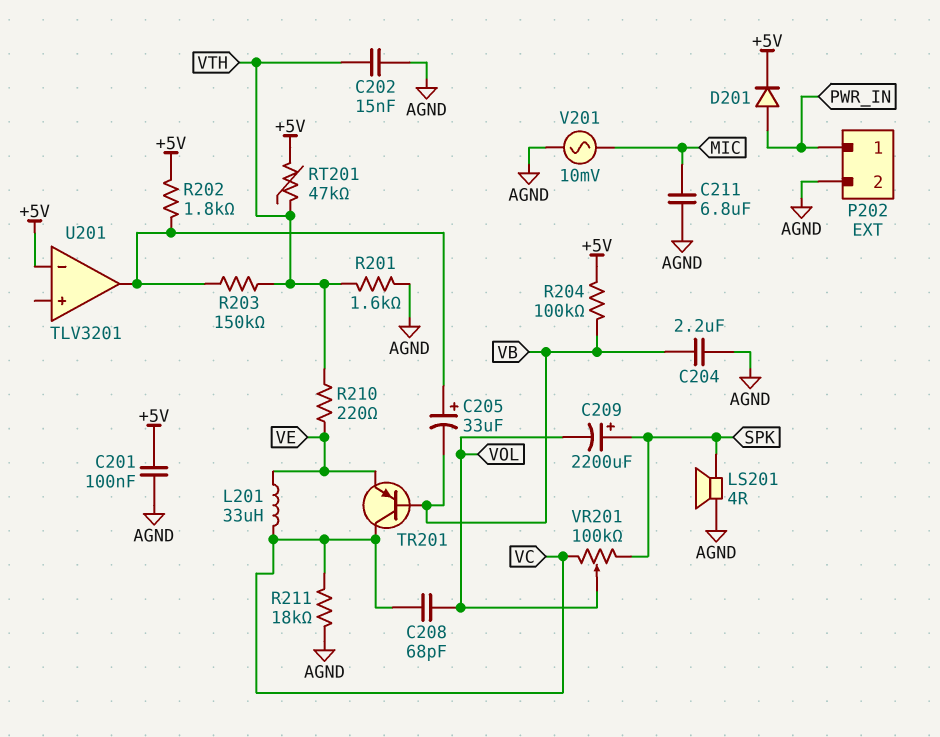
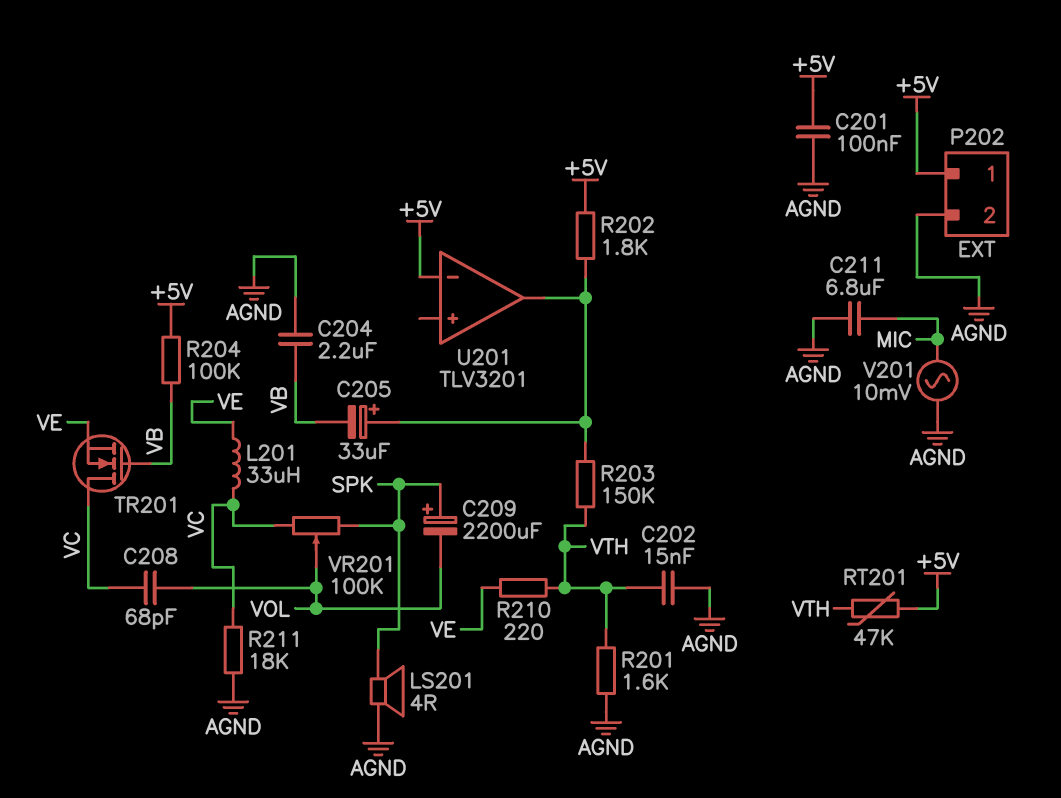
D201: diode (A PWR_IN, K +5V) -> none
P202 pin 1: PWR_IN -> +5V
TR201: PNP (B VB, C VC, E VE) -> NMOS (G VB, D VC, S VE)

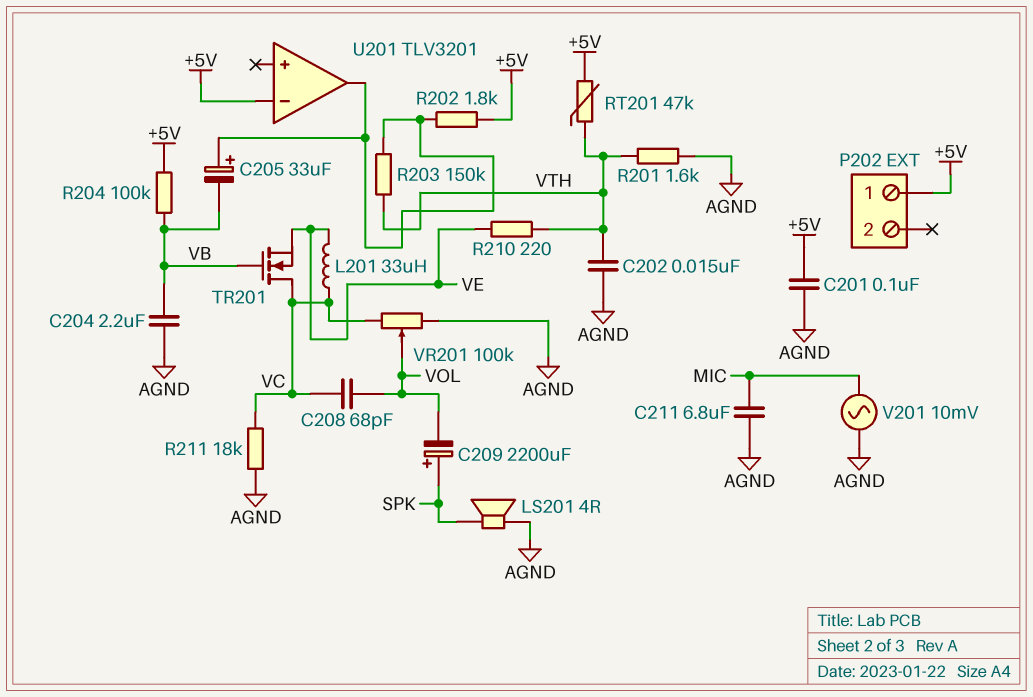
P202 pin 2: AGND -> none
VR201: 100k (SPK, VC, wiper VOL) -> 100k (AGND, VC, wiper VOL)

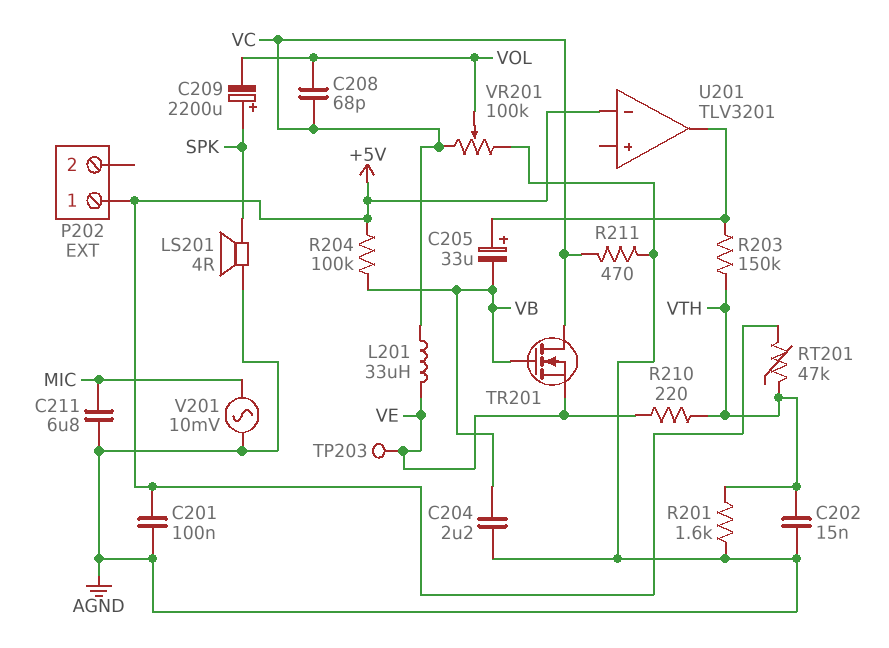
R202: 1.8k (+5V, U201/out) -> none
R211: 18k (AGND, VC) -> 470 (AGND, VC)
TP203: none -> test point (VE)

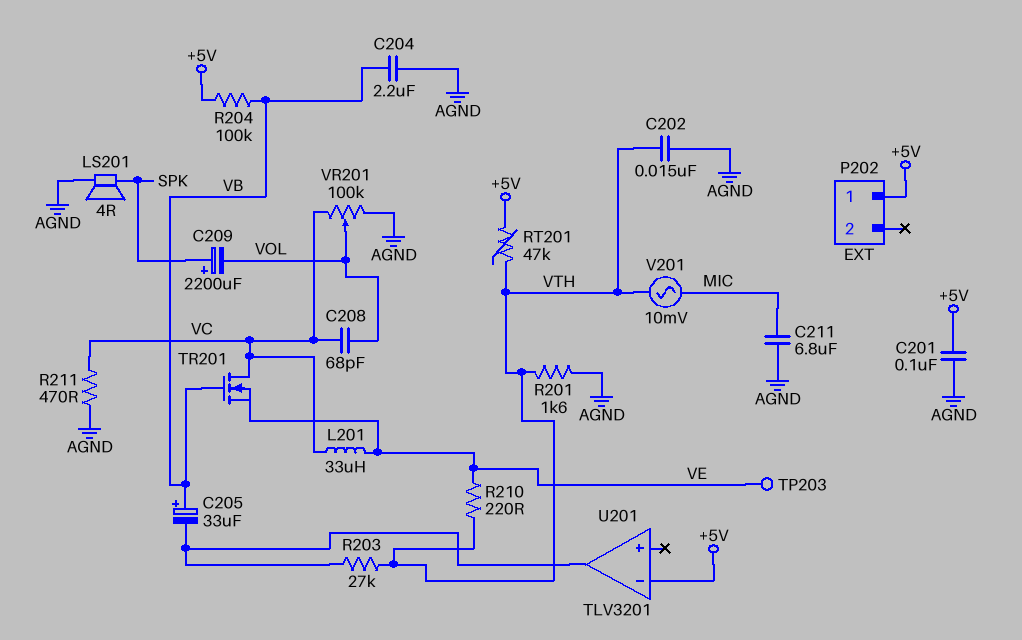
C205: 33uF (plus U201/out, minus VB) -> 33uF (plus VB, minus U201/out)
R203: 150k (U201/out, VTH) -> 27k (U201/out, VTH)
V201: AC 10mV (AGND, MIC) -> AC 10mV (MIC, VTH)

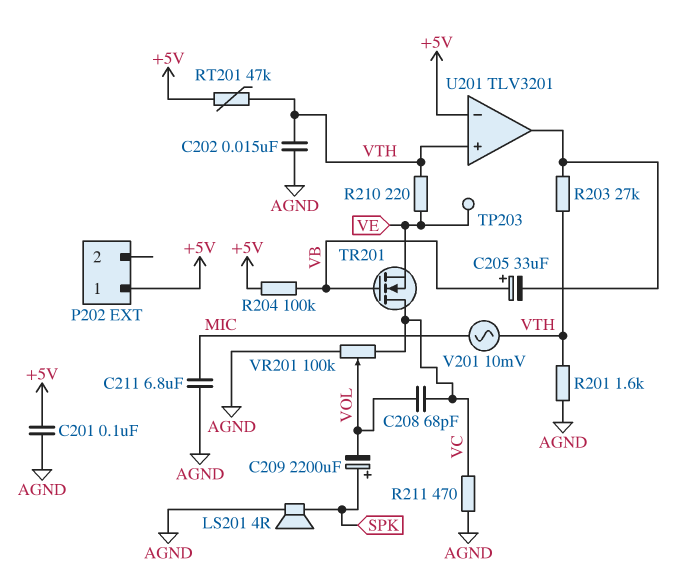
C204: 2.2uF (AGND, VB) -> none
L201: 33uH (VC, VE) -> none
U201 pin in+: none -> VTH

